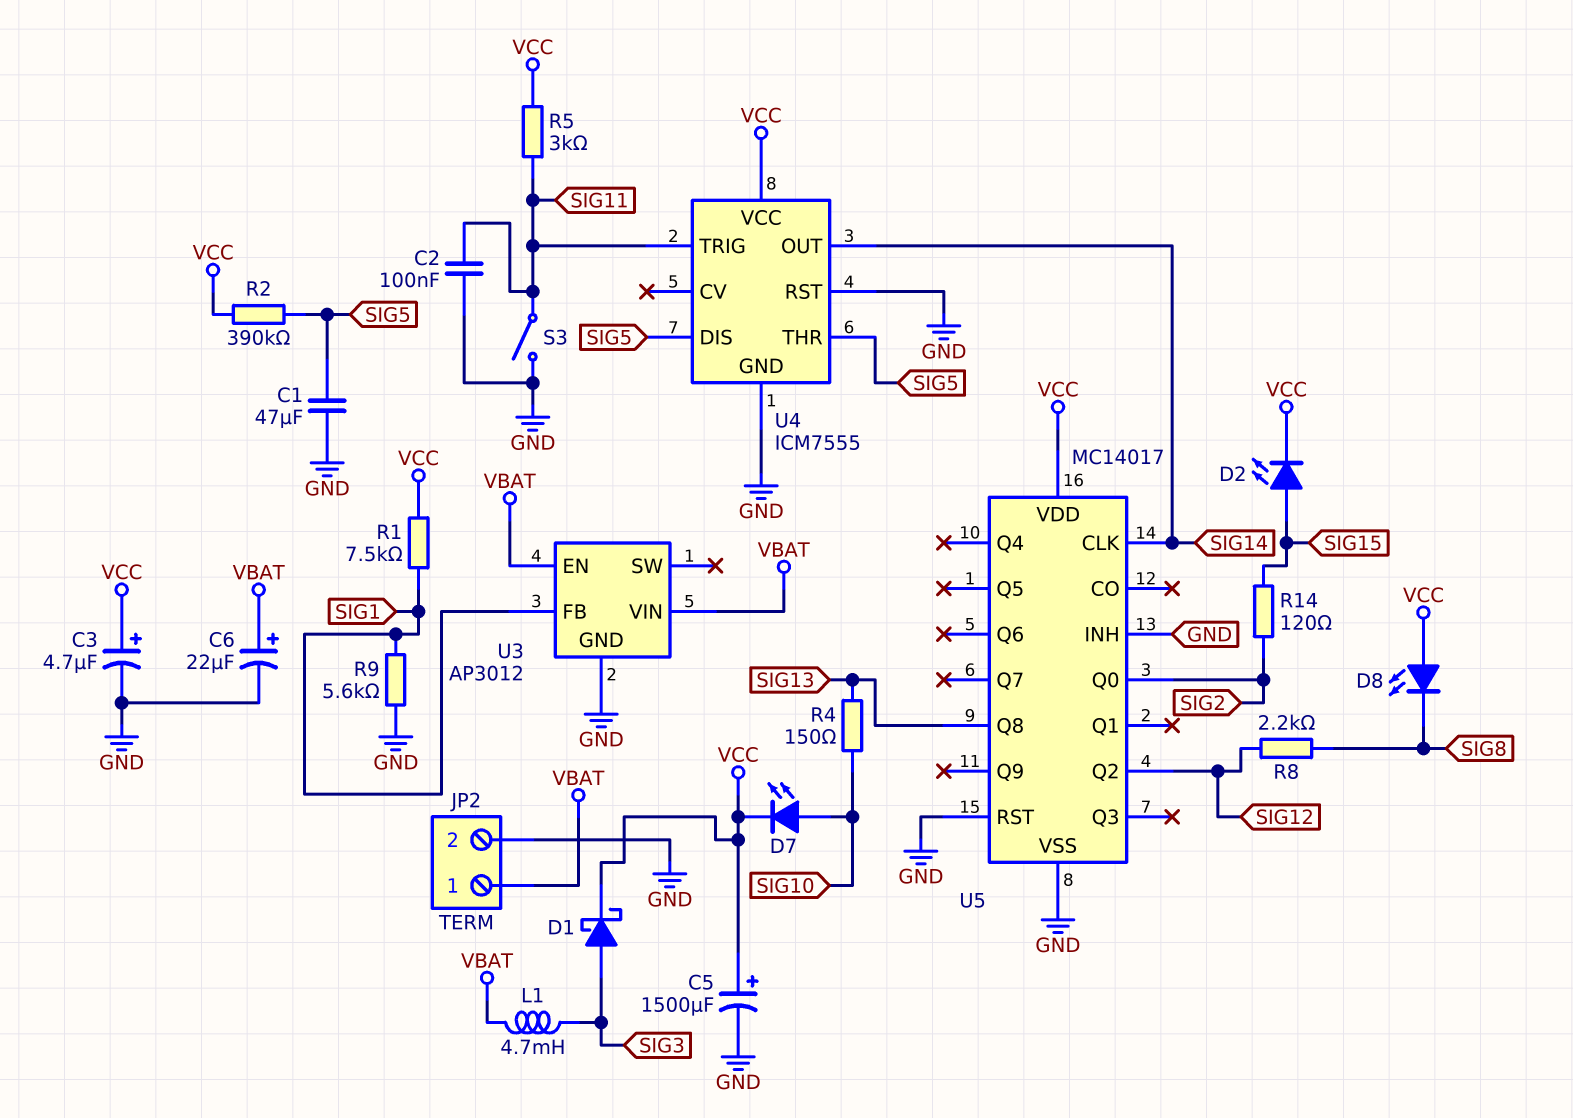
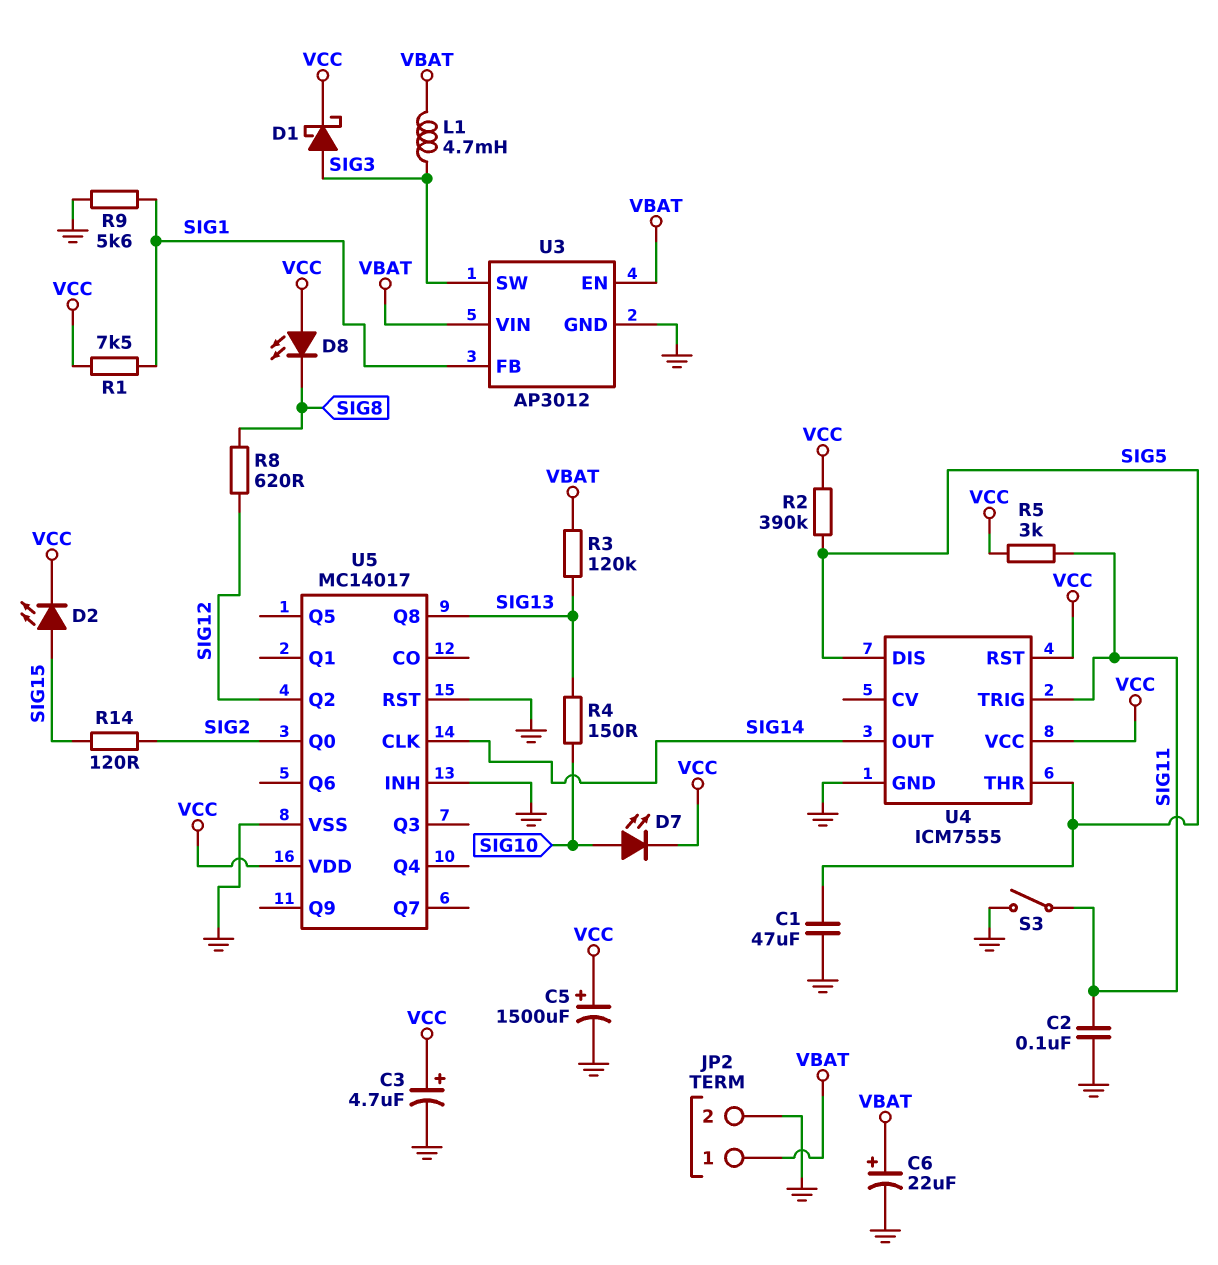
R3: none -> 120k (SIG13, VBAT)
R8: 2.2k (SIG8, SIG12) -> 620 (SIG8, SIG12)
U3 pin SW: none -> SIG3
U4 pin RST: GND -> VCC

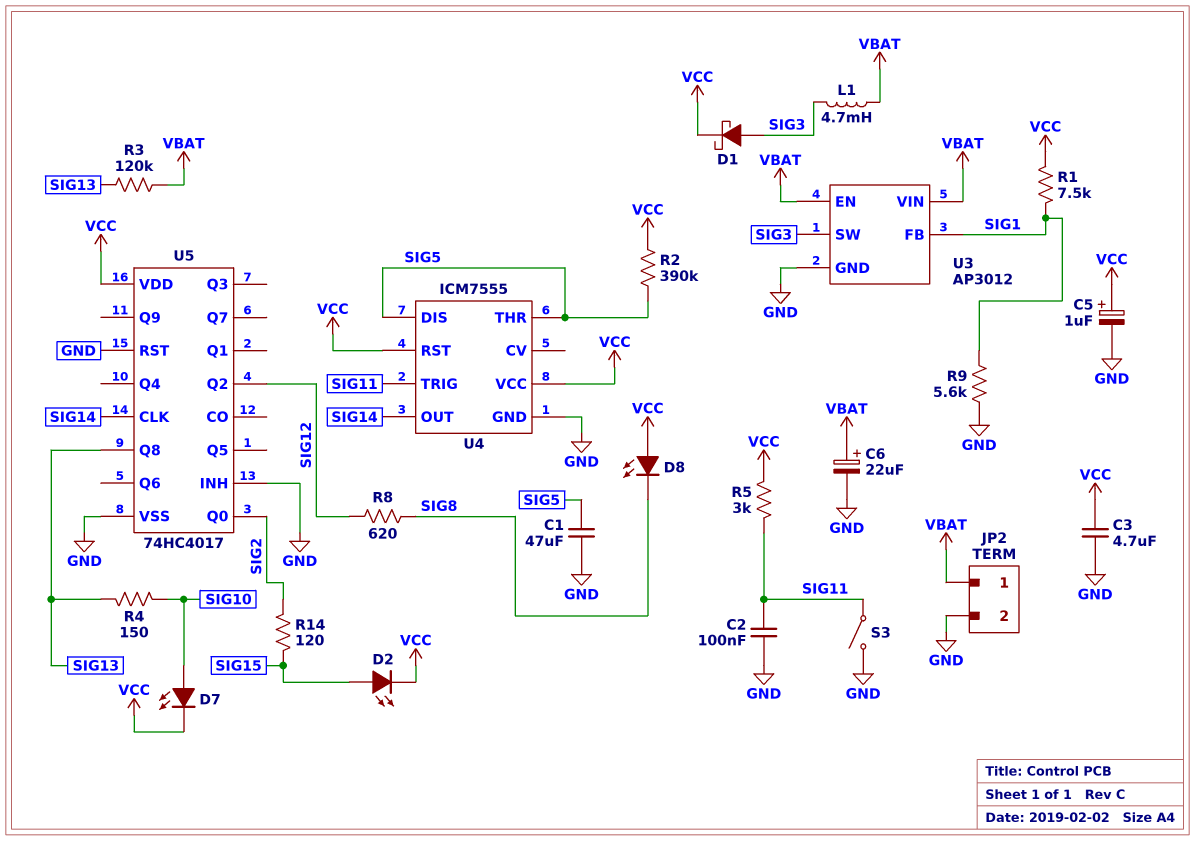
C3: 4.7uF (plus VCC, minus GND) -> 4.7uF (GND, VCC)
C5: 1500uF (plus VCC, minus GND) -> 1uF (plus VCC, minus GND)
U5: MC14017 -> 74HC4017

